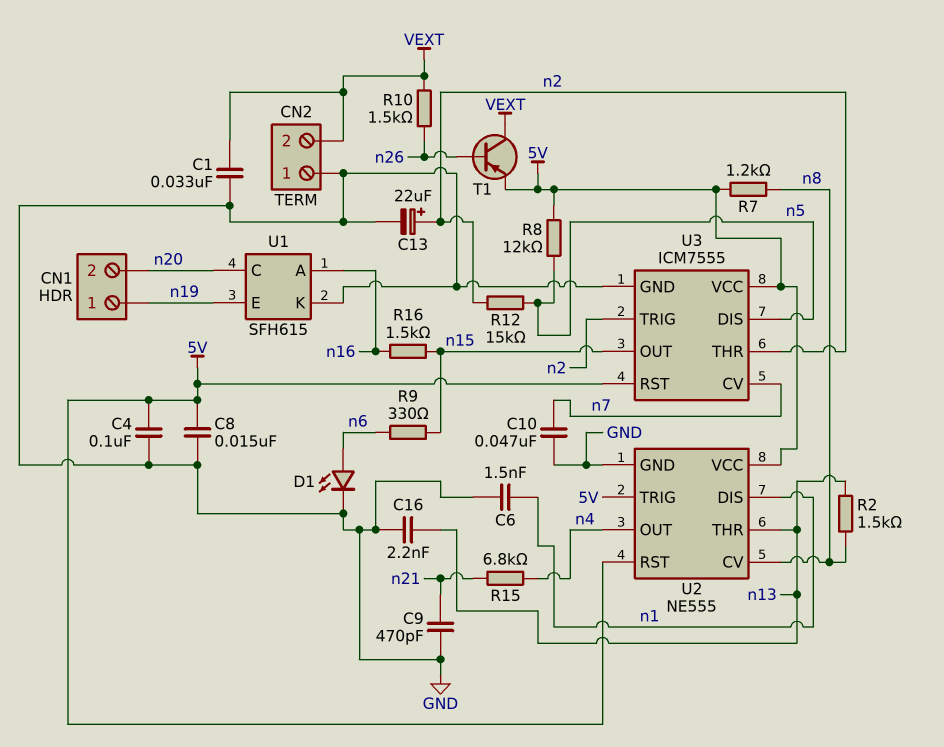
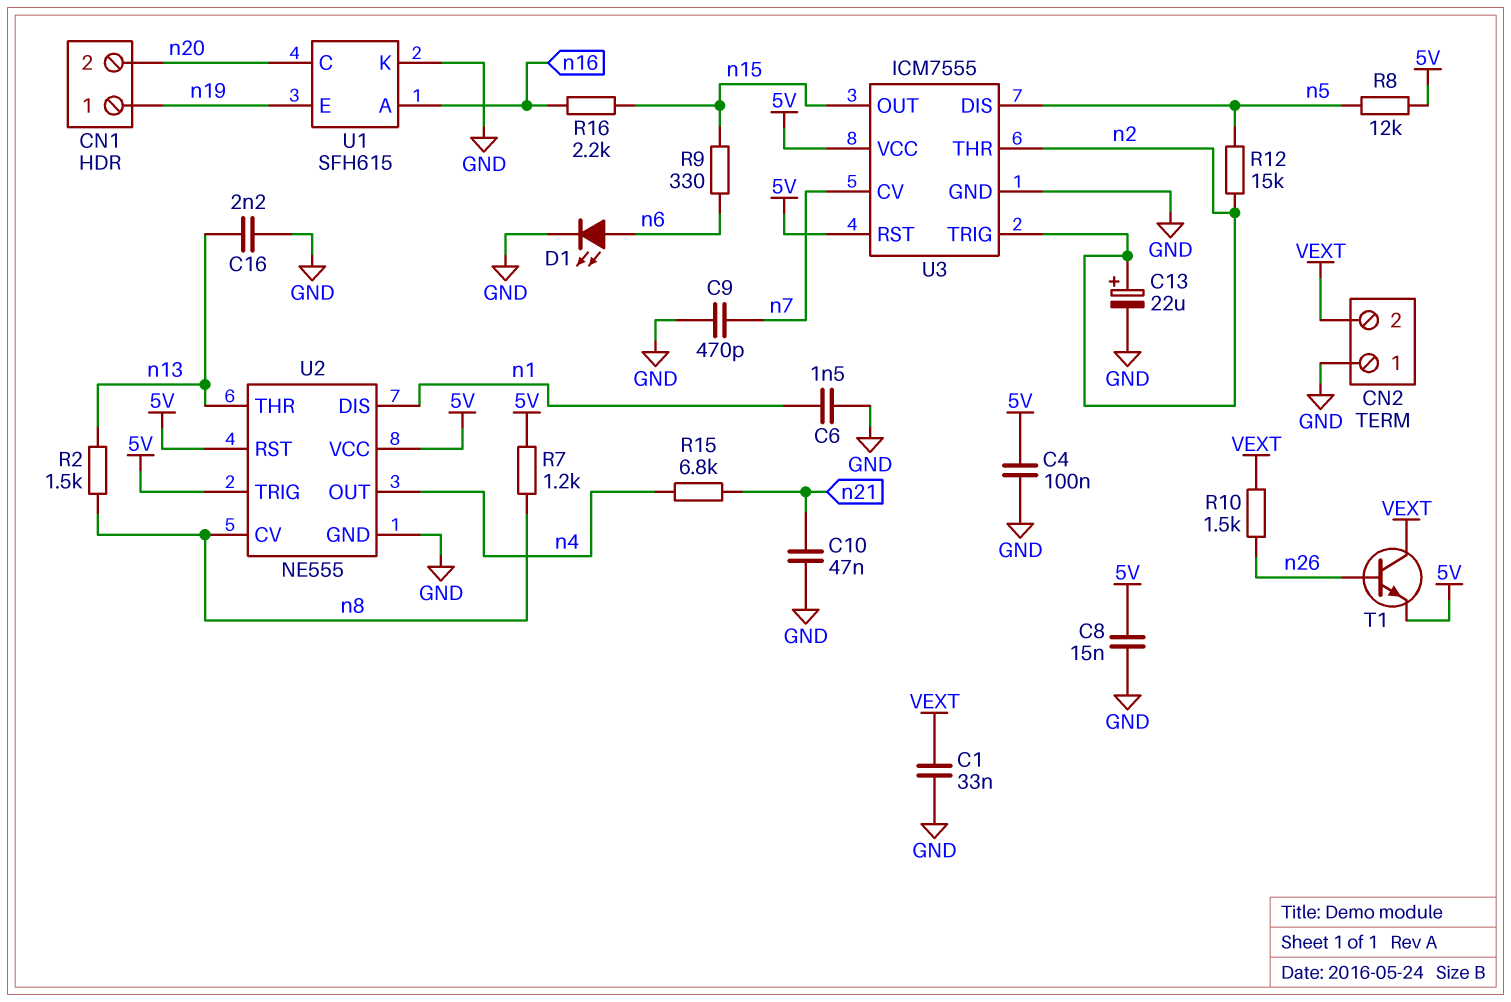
C9: 470pF (GND, n21) -> 470pF (GND, n7)
C10: 47nF (GND, n7) -> 47nF (GND, n21)
R16: 1.5k (n15, n16) -> 2.2k (n15, n16)
T1: PNP (B n26, C VEXT, E 5V) -> NPN (B n26, C VEXT, E 5V)

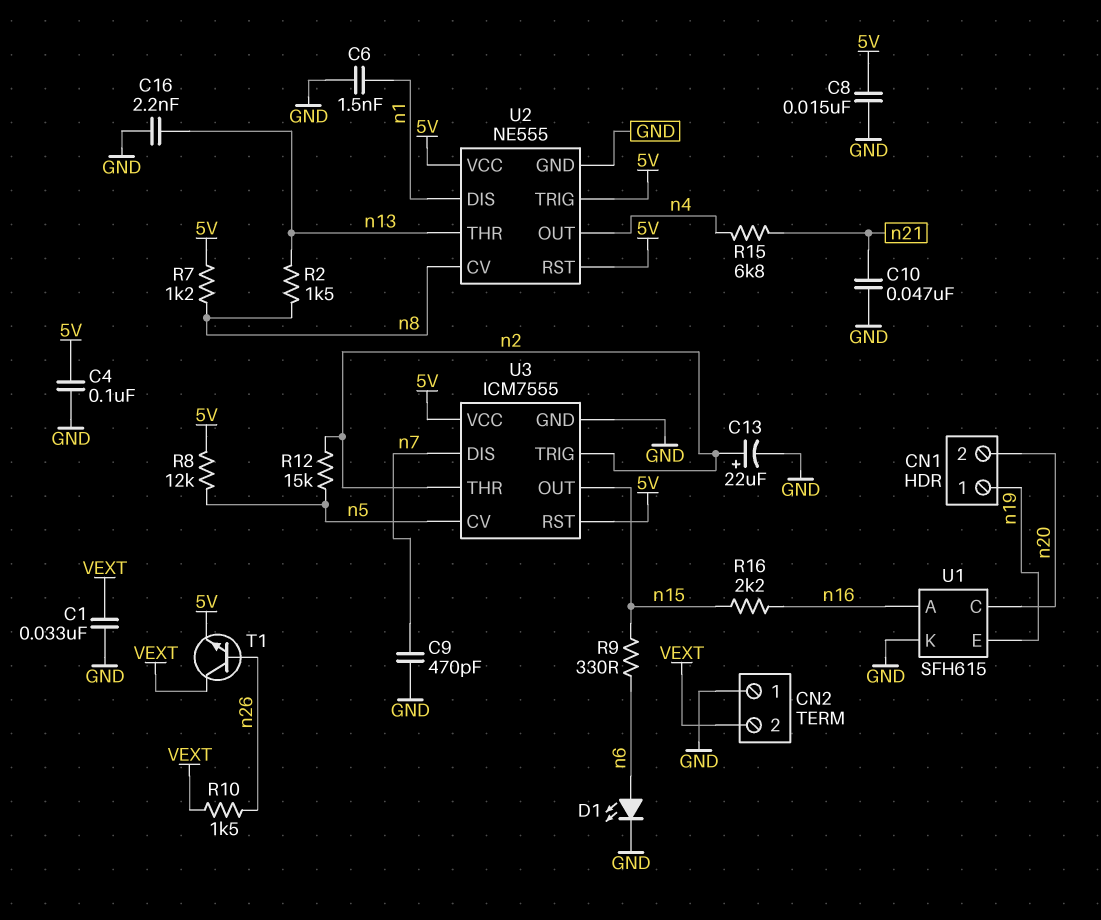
U3 pin CV: n7 -> n5
U3 pin DIS: n5 -> n7

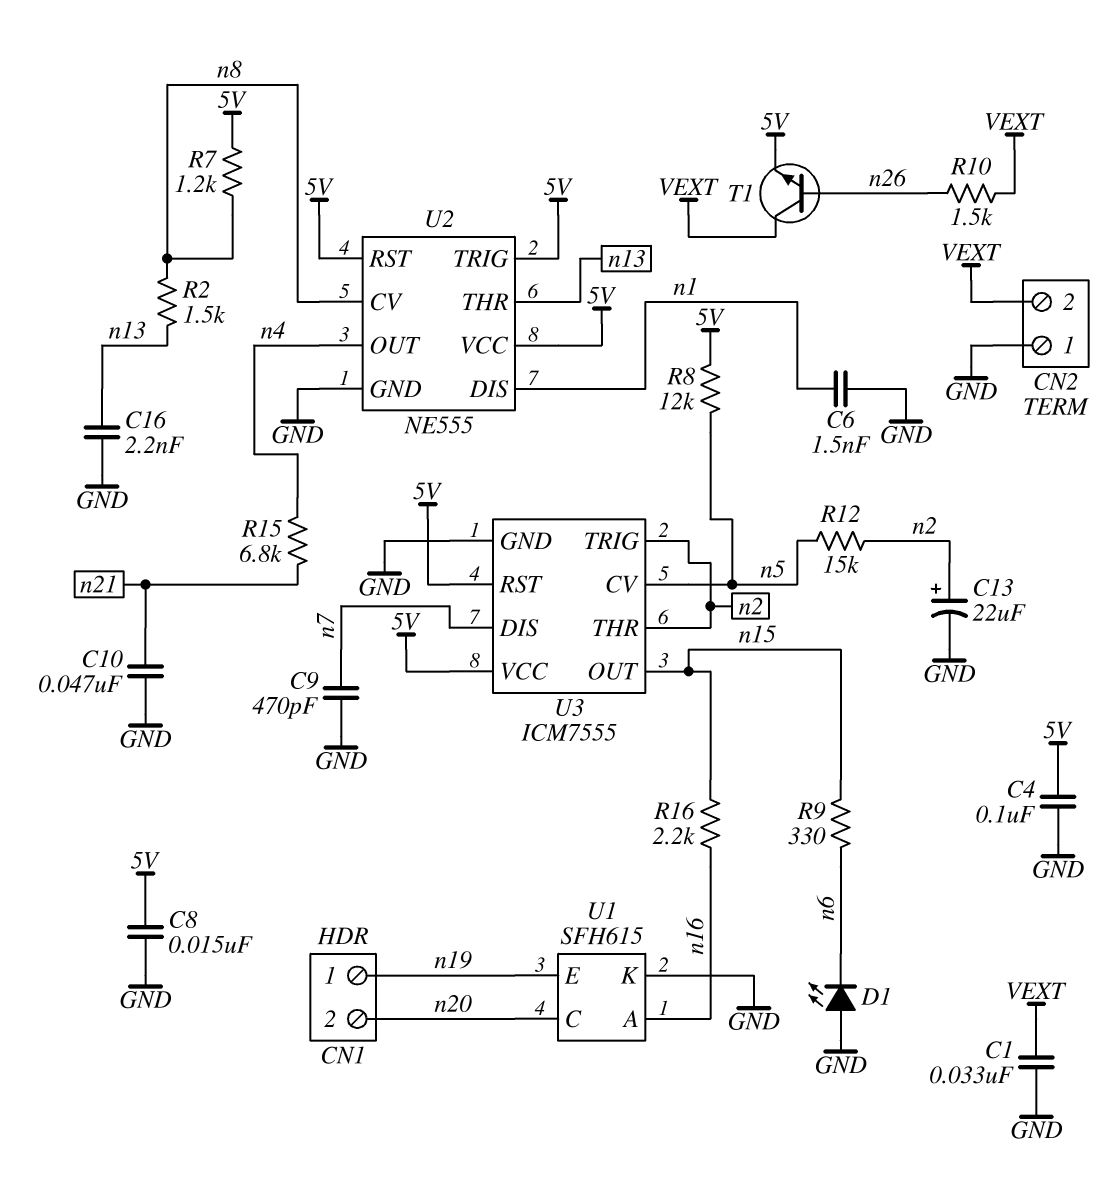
D1: LED (A n6, K GND) -> LED (A GND, K n6)

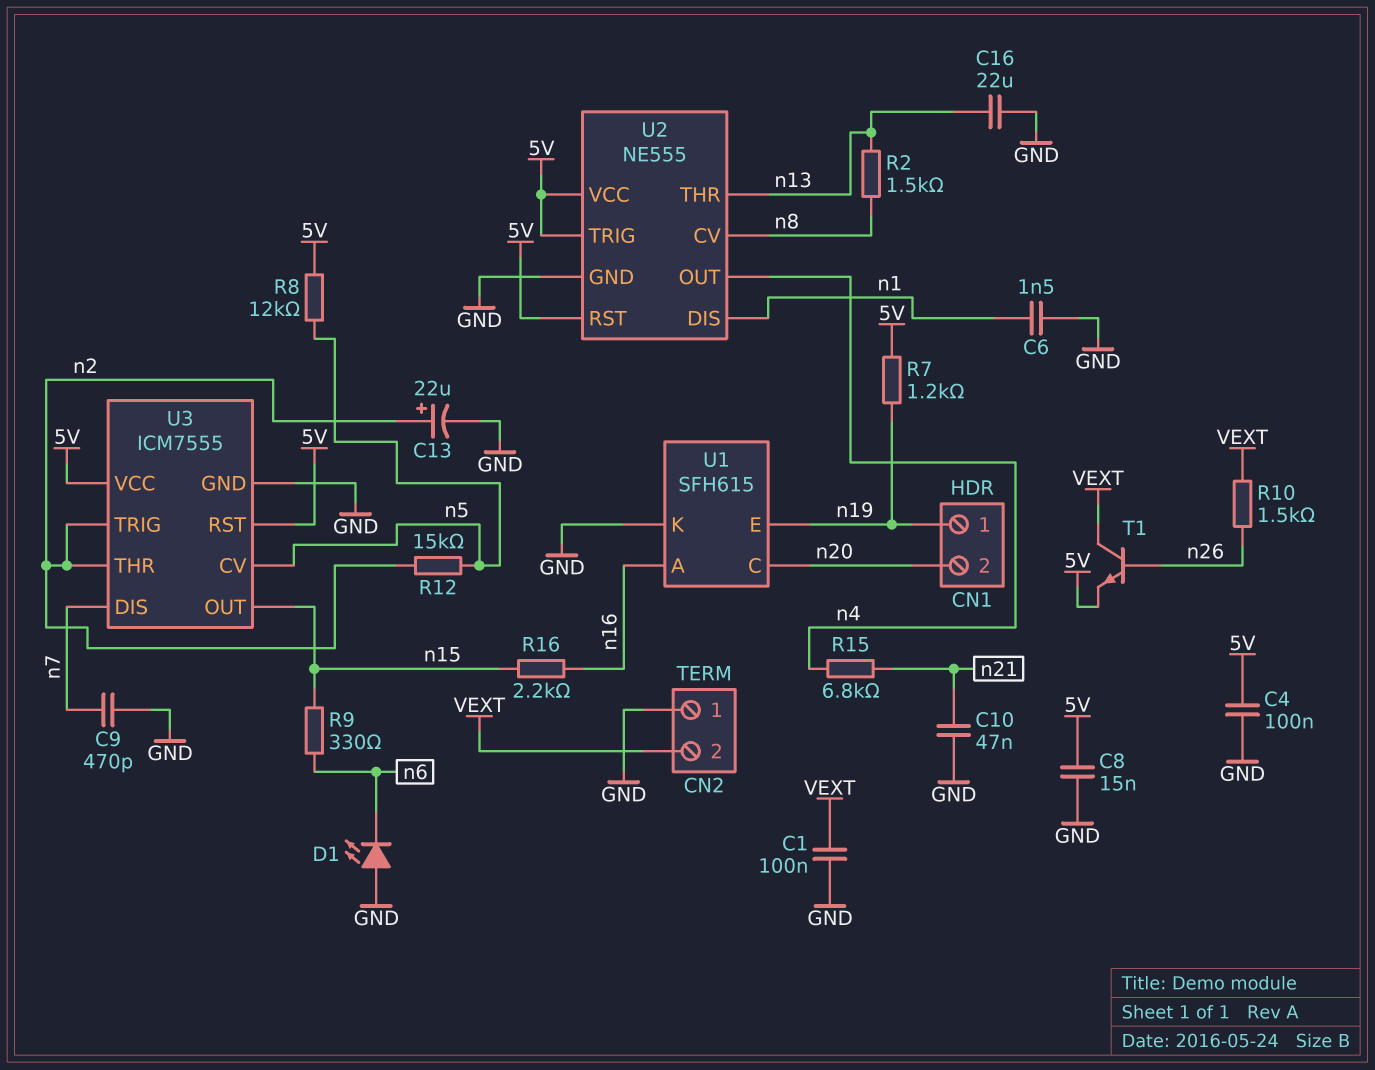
C1: 33nF (GND, VEXT) -> 100nF (GND, VEXT)
C16: 2.2nF (GND, n13) -> 22uF (GND, n13)
R7: 1.2k (5V, n8) -> 1.2k (5V, n19)

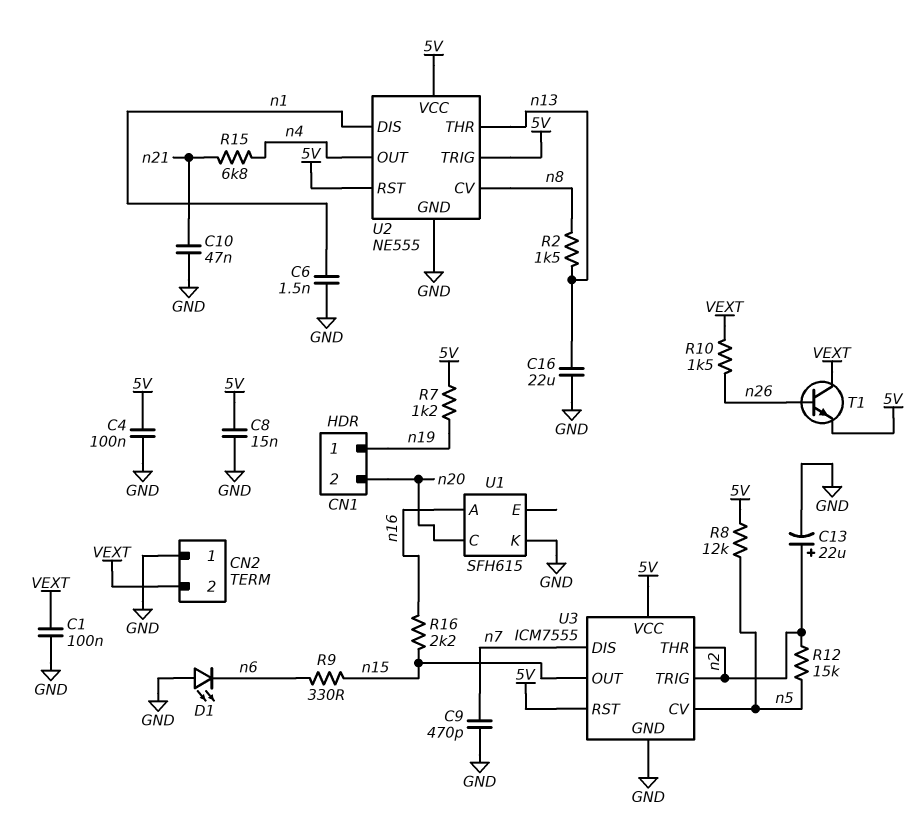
U1 pin E: n19 -> none

